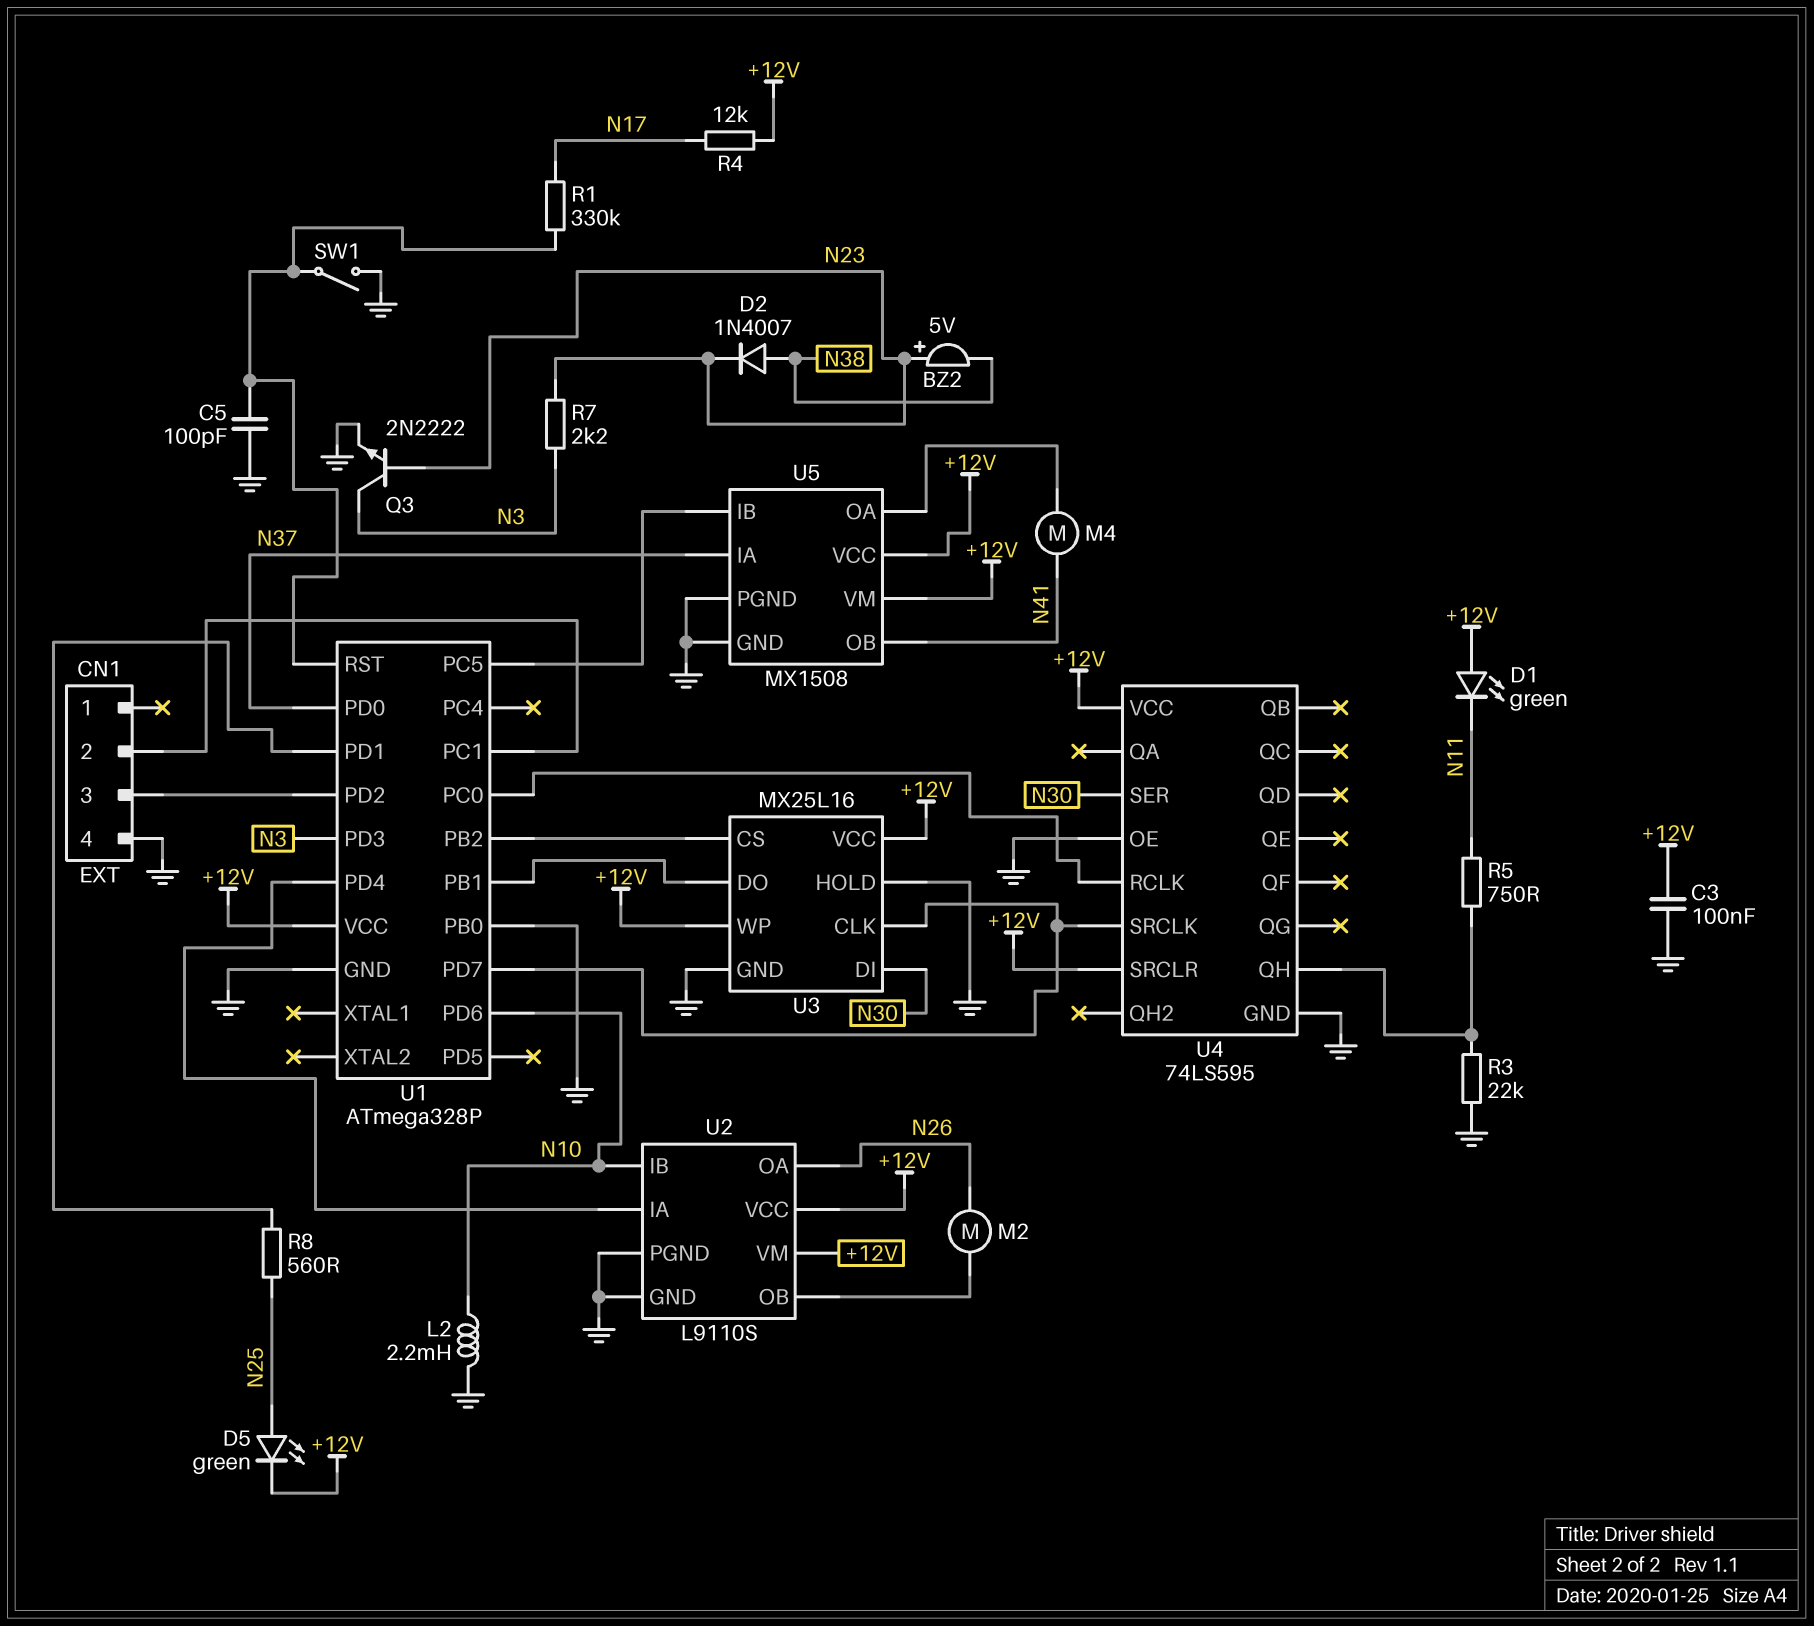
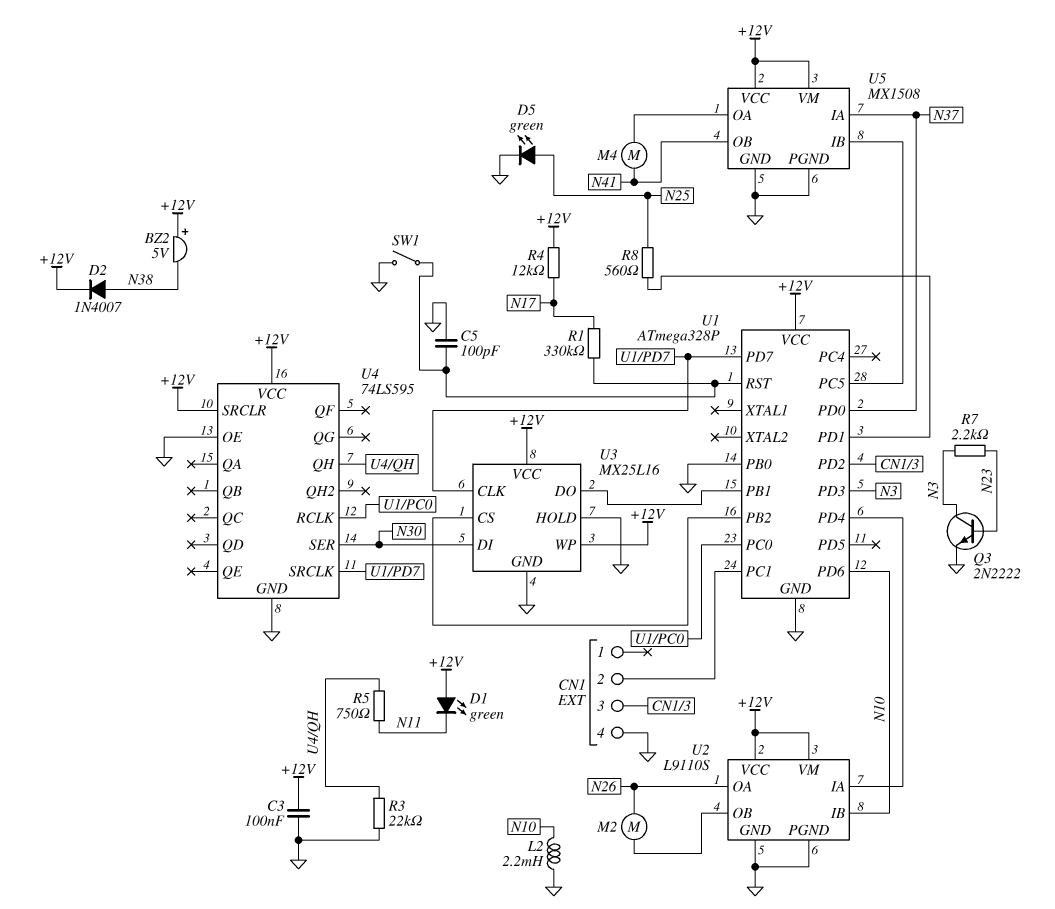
BZ2: buzzer 5V (plus N23, minus N38) -> buzzer 5V (plus +12V, minus N38)
D2: diode 1N4007 (A N38, K N23) -> diode 1N4007 (A N38, K +12V)
D5: LED green (A N25, K +12V) -> LED green (A N25, K GND)

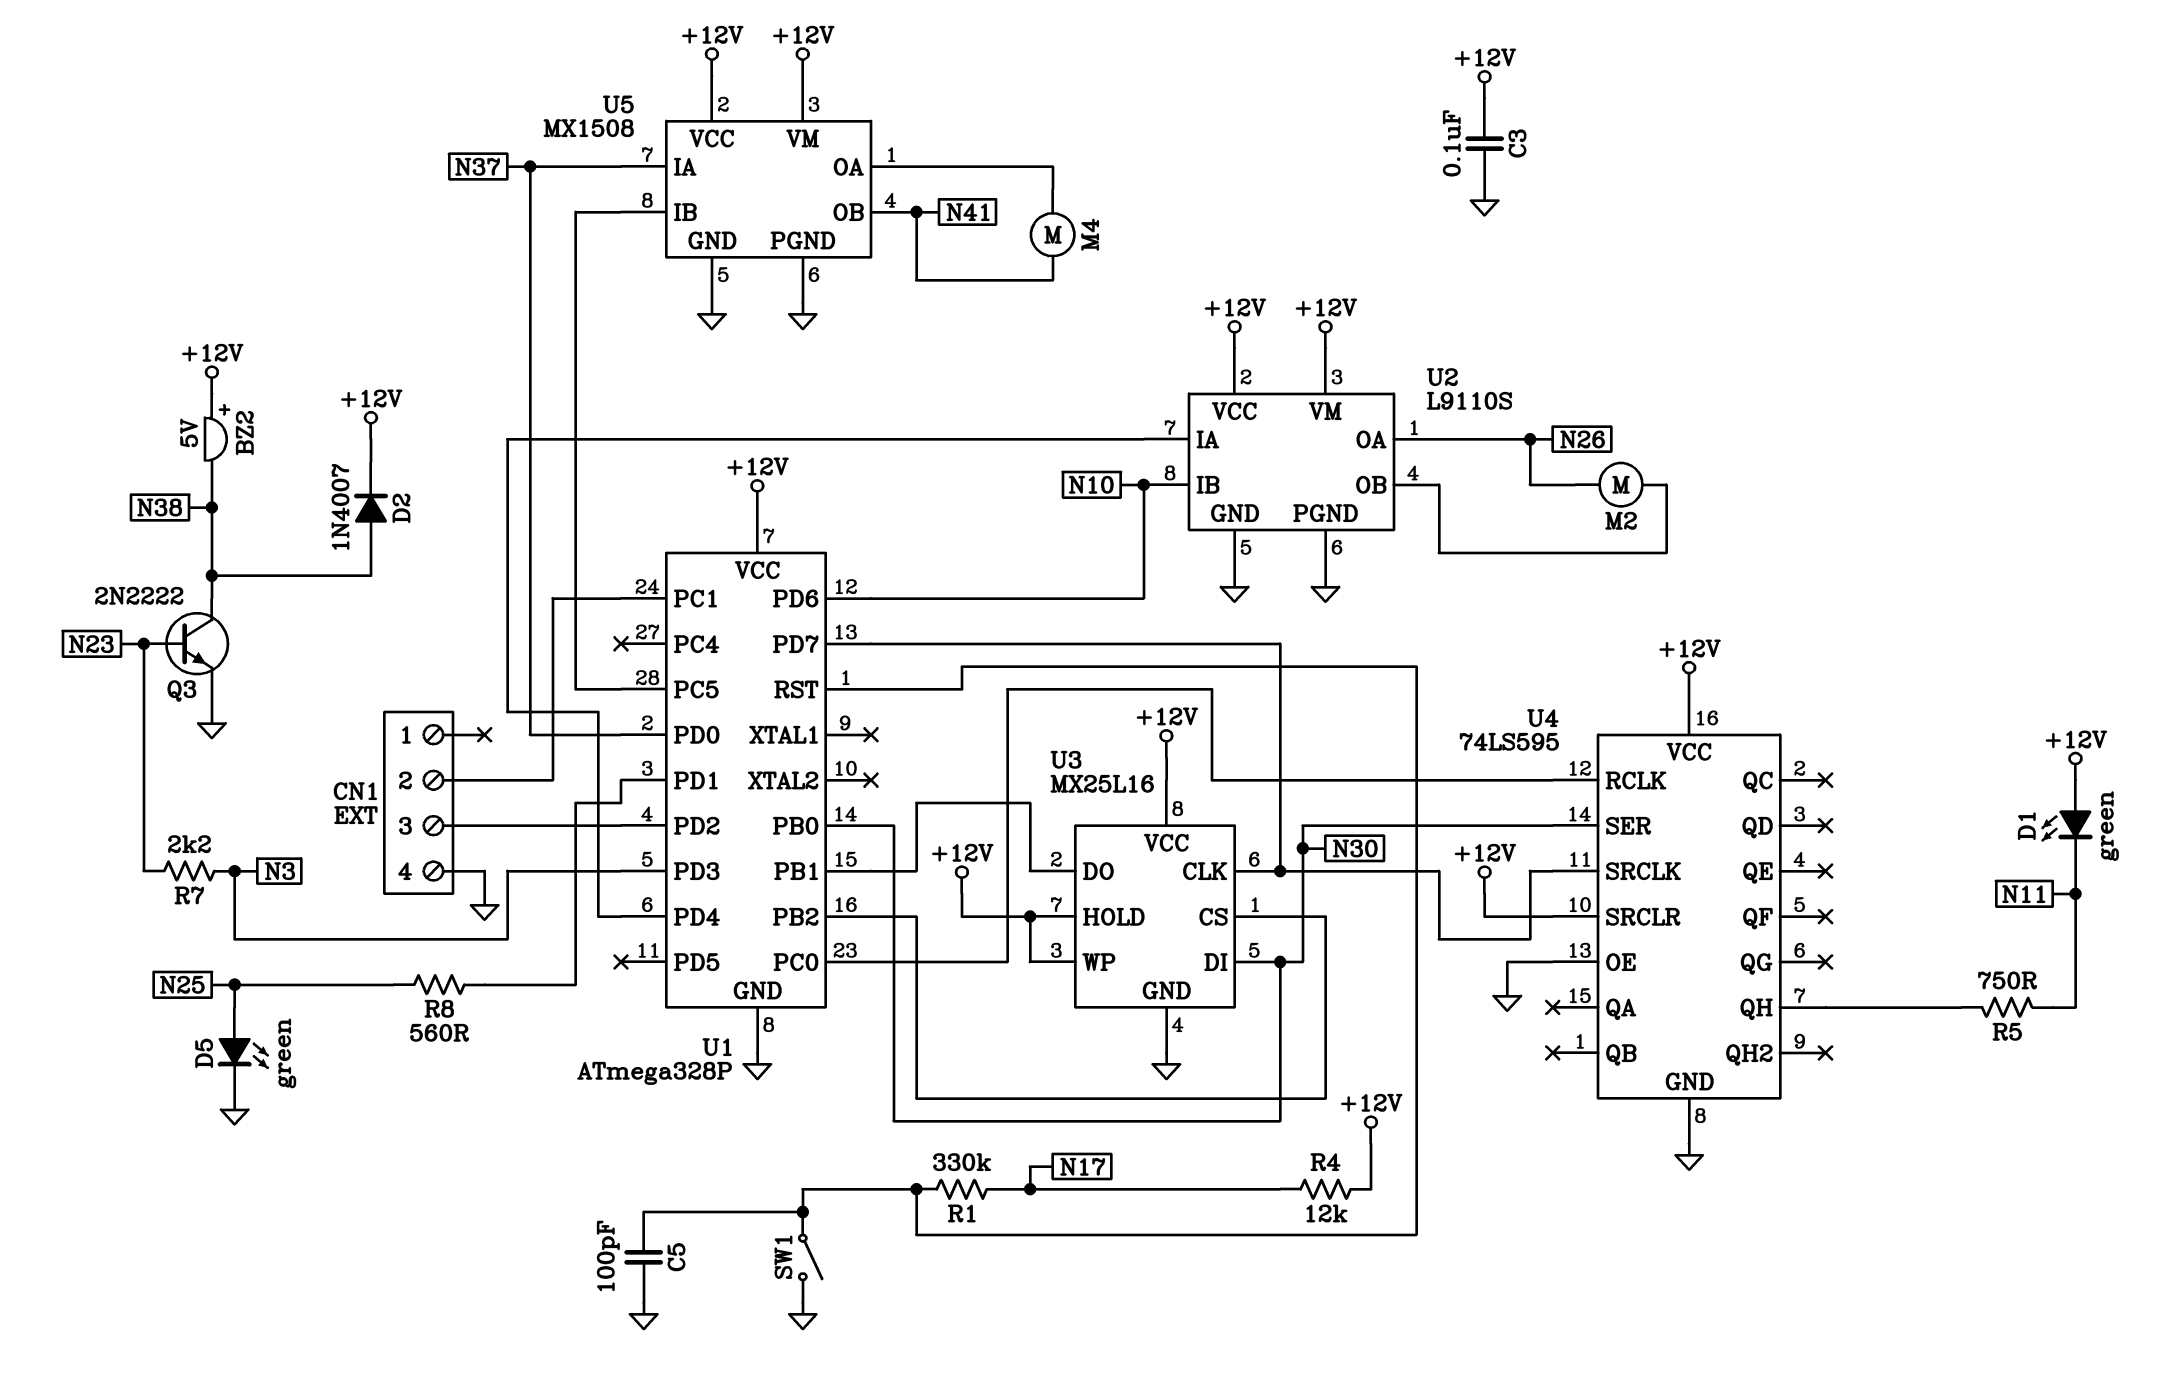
L2: 2.2mH (GND, N10) -> none
Q3: NPN 2N2222 (B N23, C N3, E GND) -> NPN 2N2222 (B N23, C N38, E GND)
R3: 22k (GND, U4/QH) -> none
U1 pin PB0: GND -> N30
U3 pin HOLD: GND -> +12V

